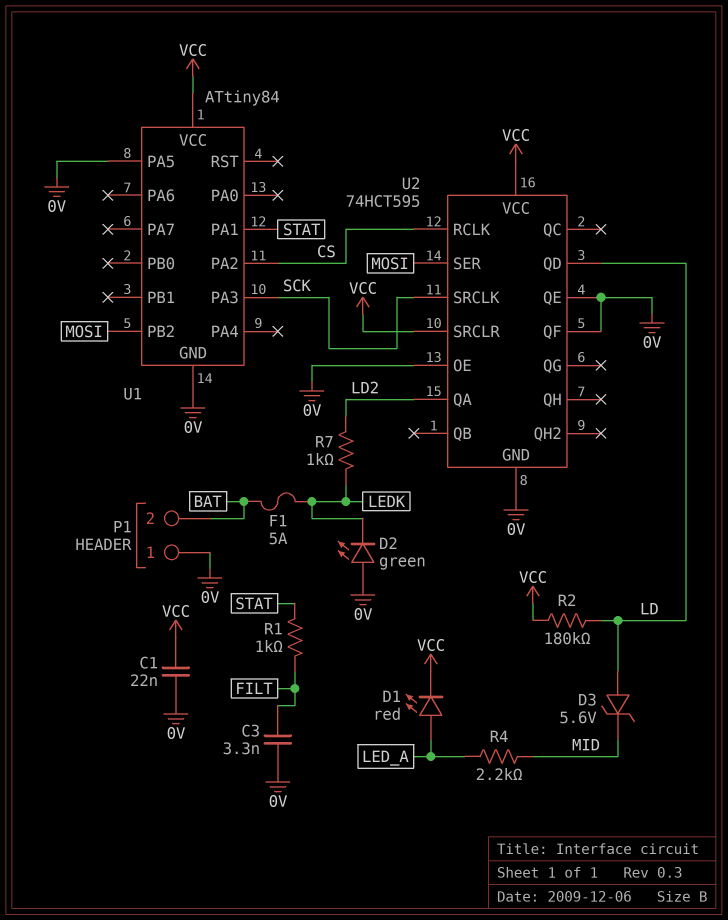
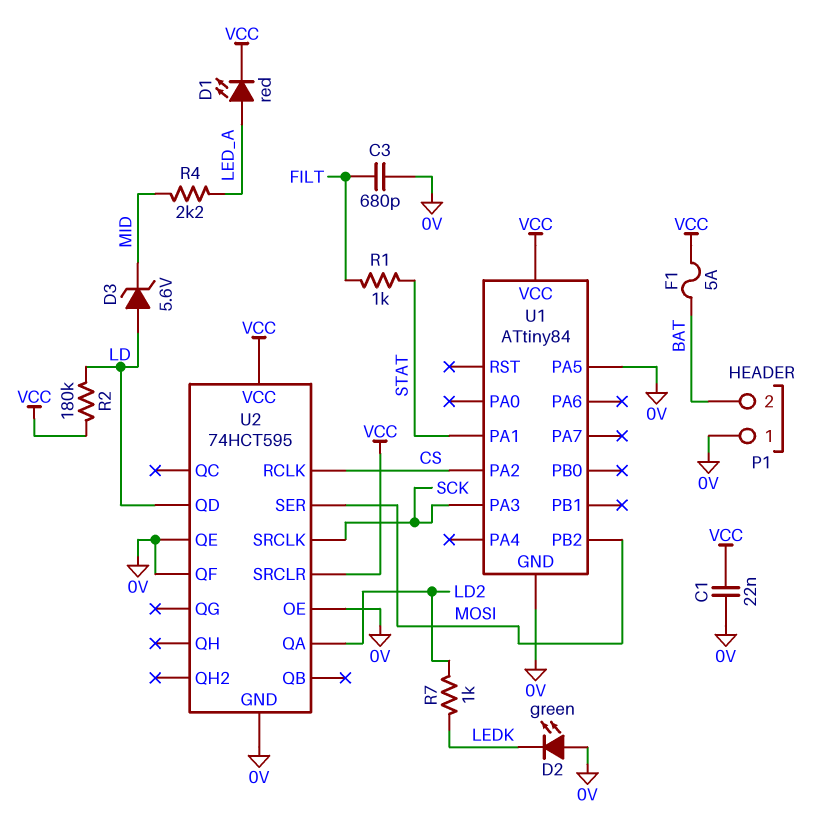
C3: 3.3nF (0V, FILT) -> 680pF (0V, FILT)
F1: 5A (BAT, LEDK) -> 5A (BAT, VCC)

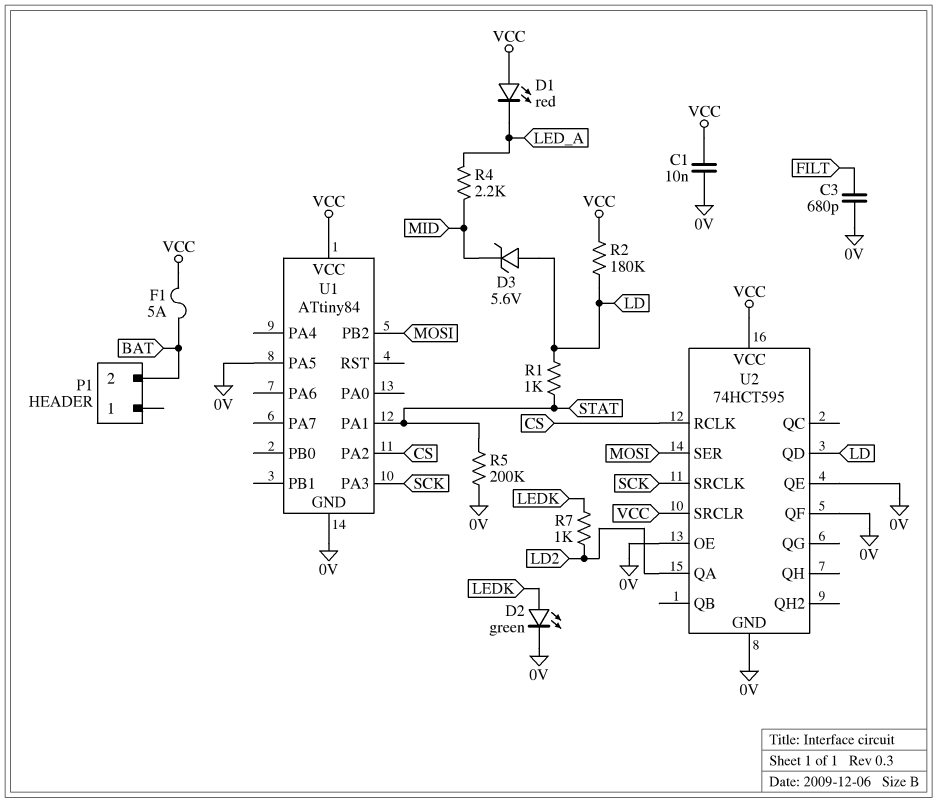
C1: 22nF (0V, VCC) -> 10nF (0V, VCC)
D1: LED red (A LED_A, K VCC) -> LED red (A VCC, K LED_A)
D2: LED green (A 0V, K LEDK) -> LED green (A LEDK, K 0V)
P1 pin 1: 0V -> none
R1: 1k (FILT, STAT) -> 1k (LD, STAT)
R5: none -> 200k (0V, STAT)

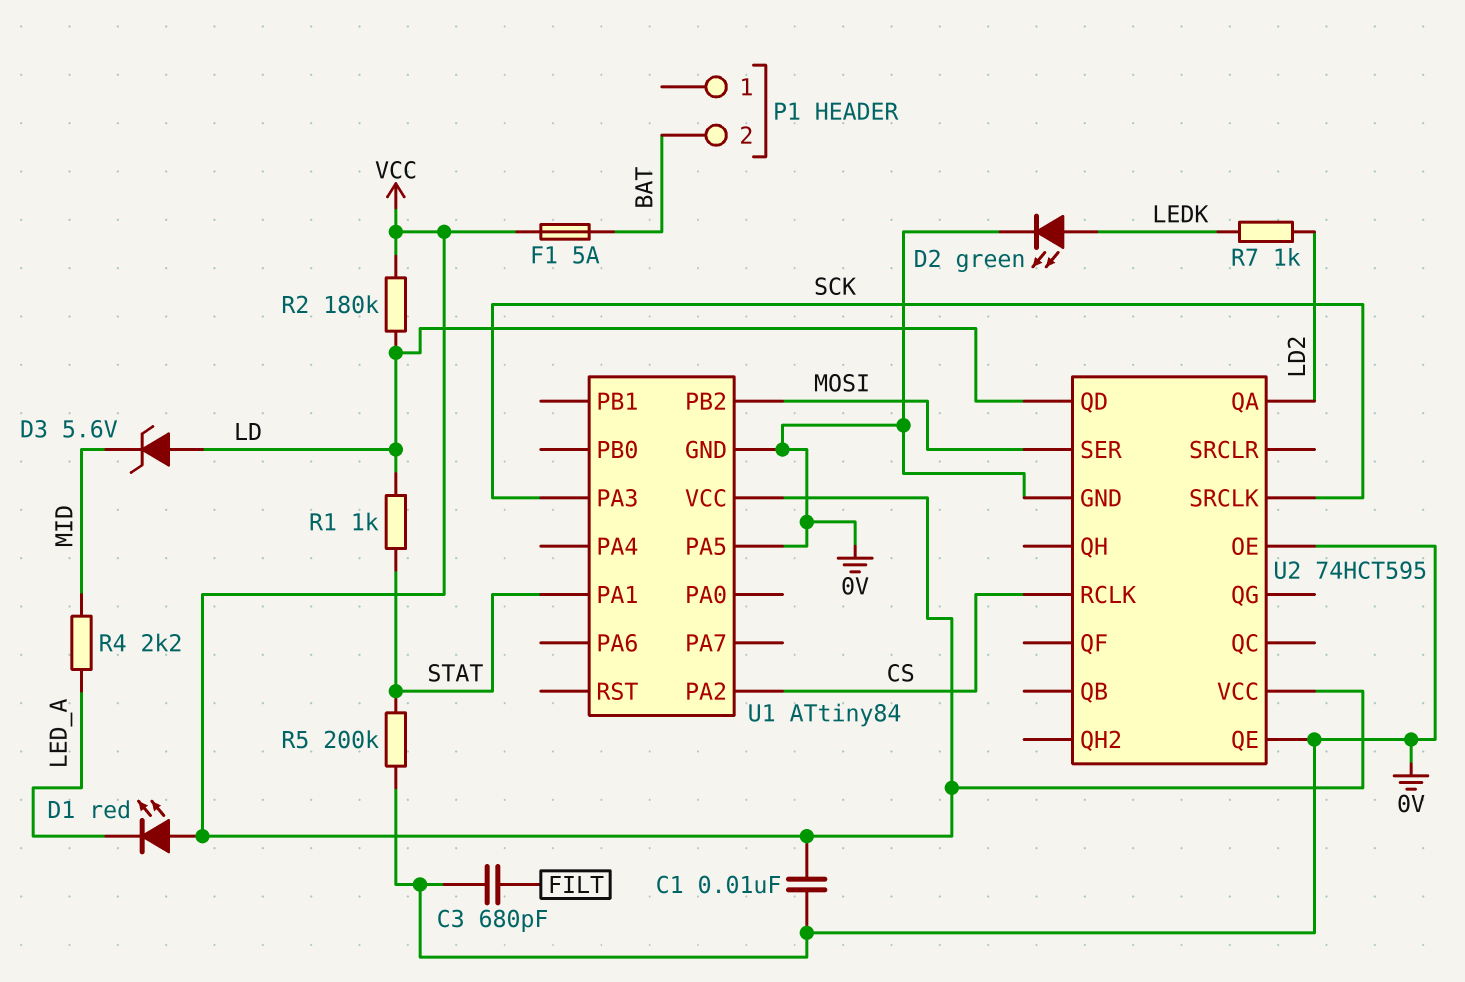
U2 pin QF: 0V -> none
U2 pin SRCLR: VCC -> none

